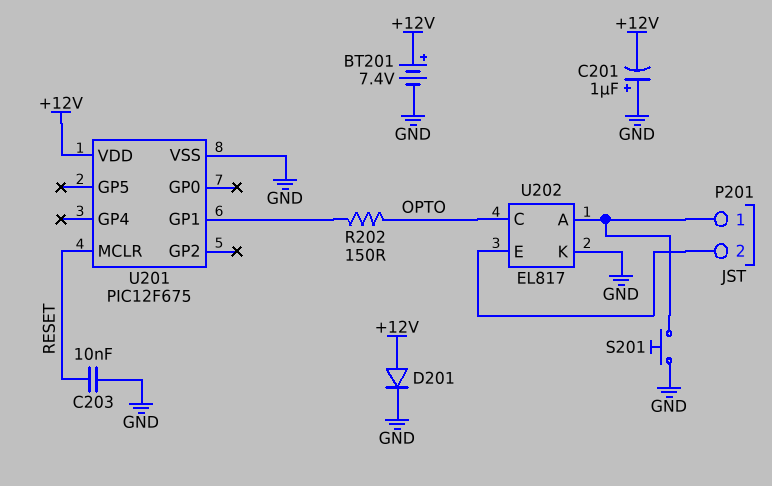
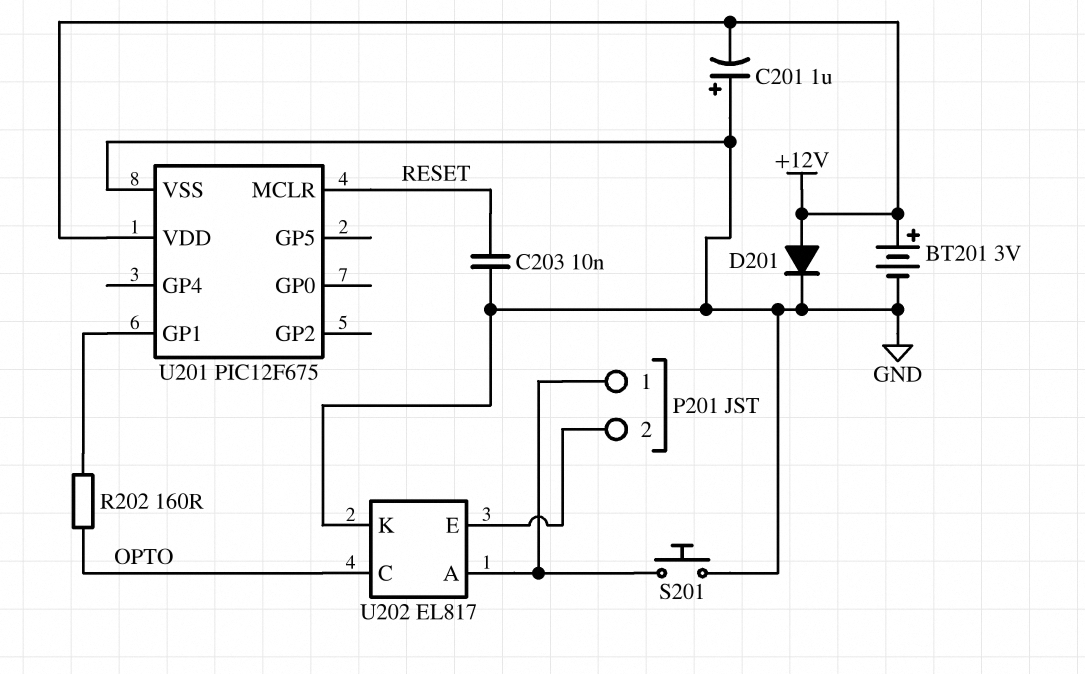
BT201: 7.4V (plus +12V, minus GND) -> 3V (plus +12V, minus GND)
R202: 150 (OPTO, U201/GP1) -> 160 (OPTO, U201/GP1)

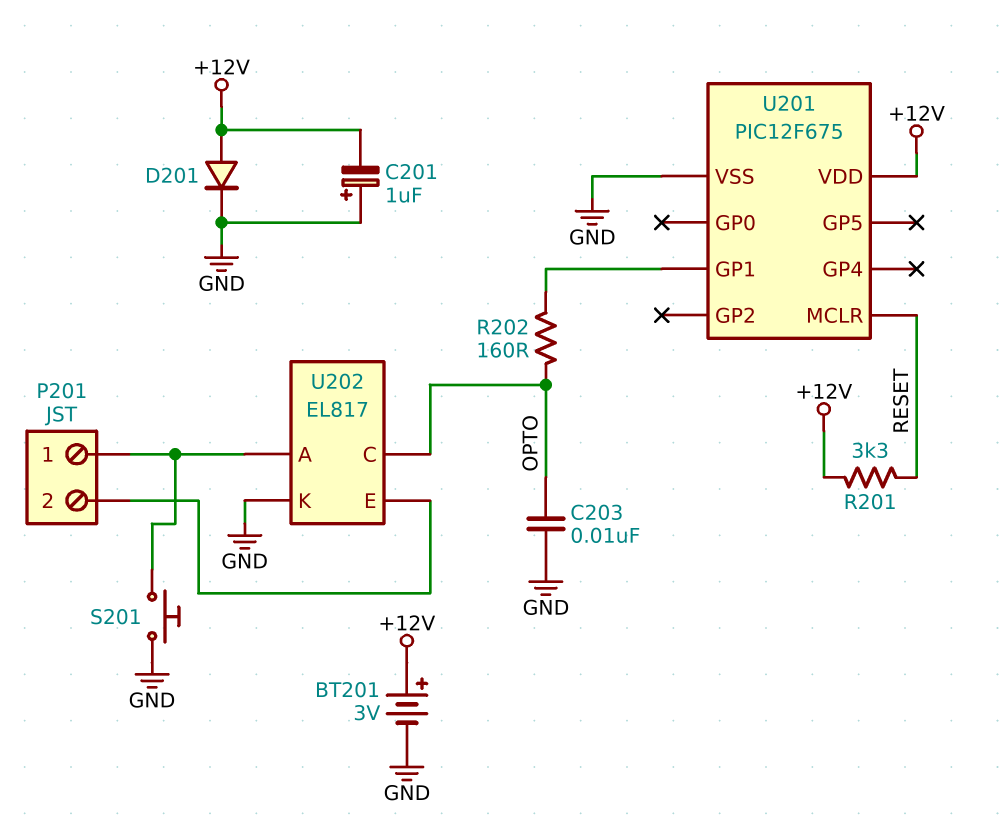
C203: 10nF (GND, RESET) -> 10nF (GND, OPTO)
R201: none -> 3.3k (+12V, RESET)

